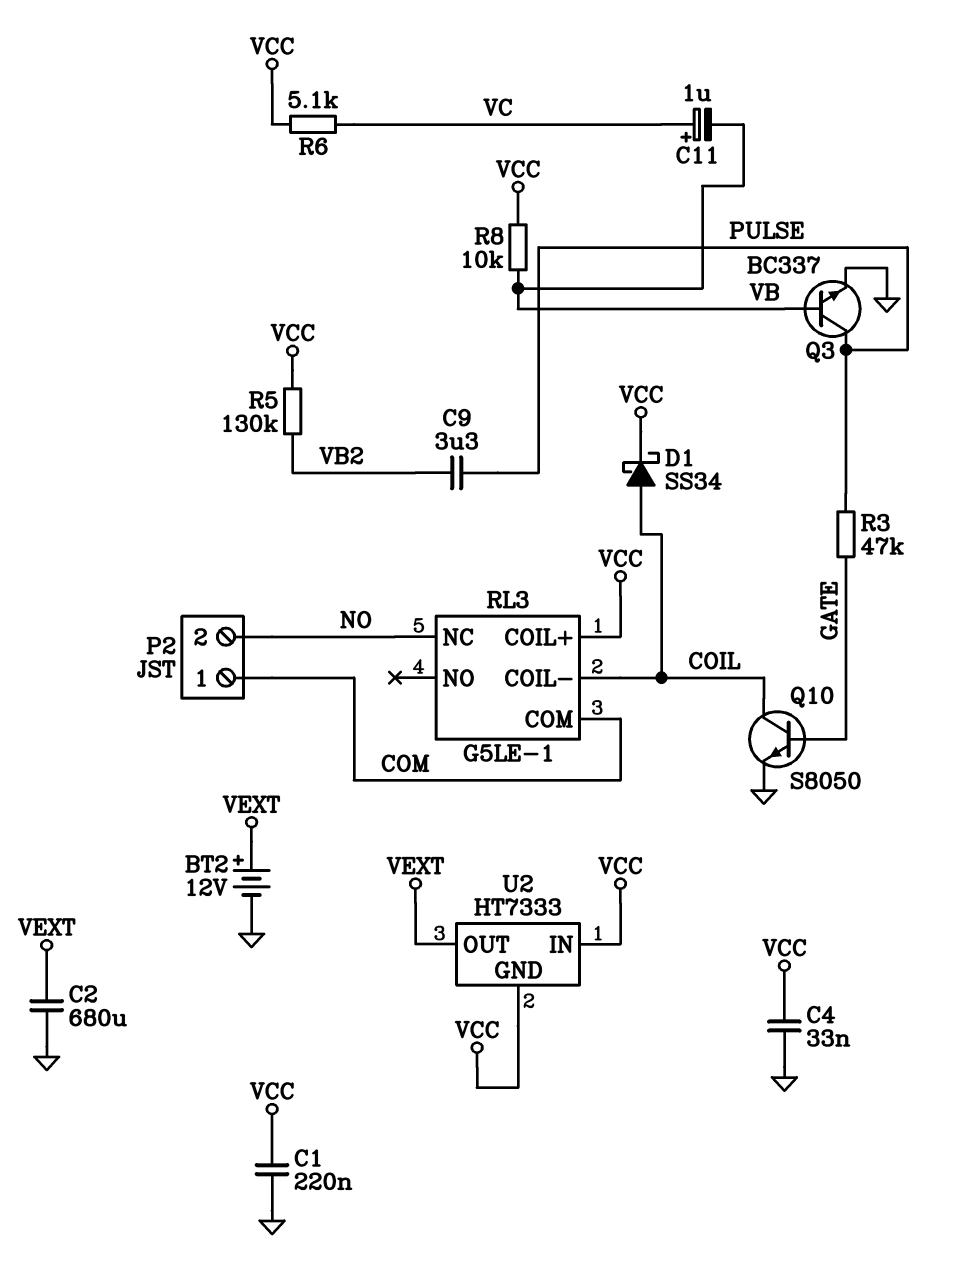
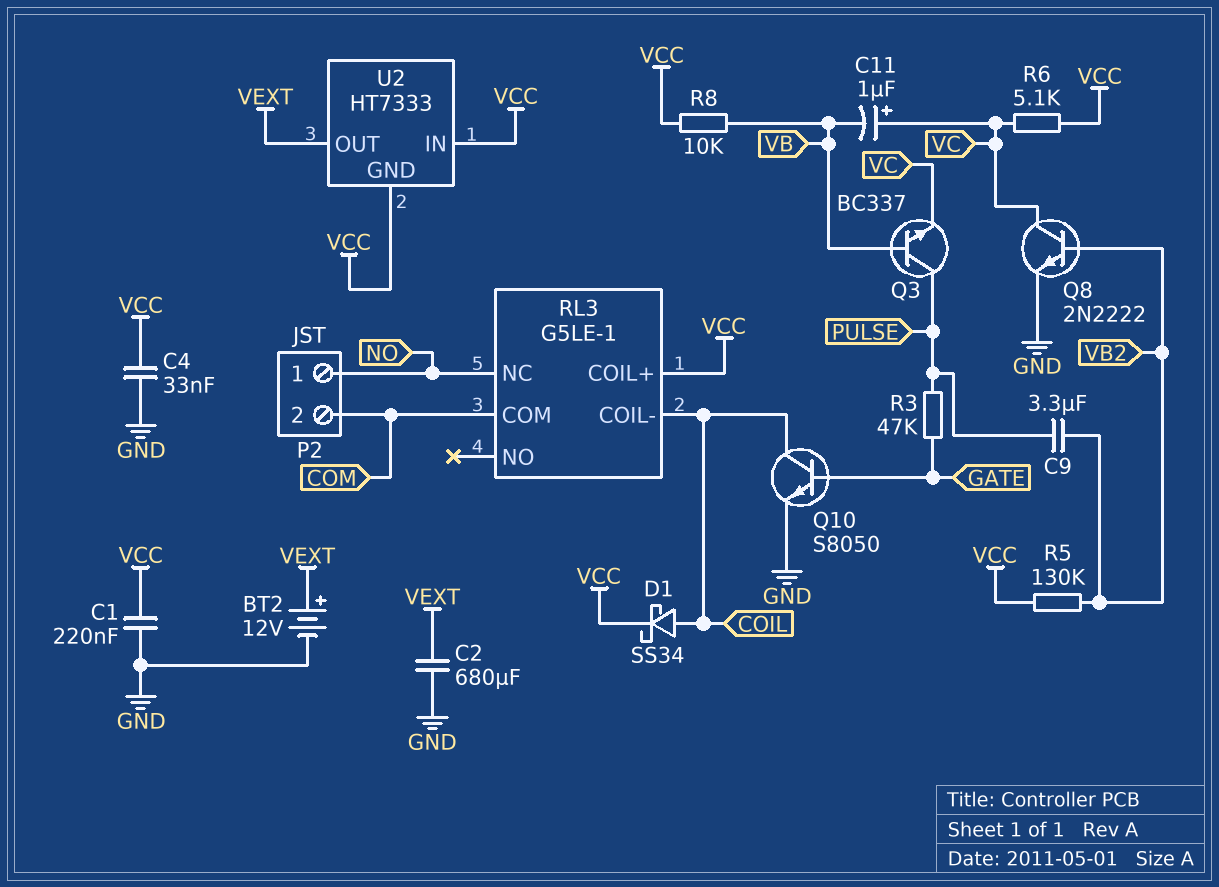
P2 pin 1: COM -> NO
P2 pin 2: NO -> COM
Q3: NPN BC337 (B VB, C PULSE, E GND) -> NPN BC337 (B VB, C PULSE, E VC)
Q8: none -> NPN 2N2222 (B VB2, C VC, E GND)

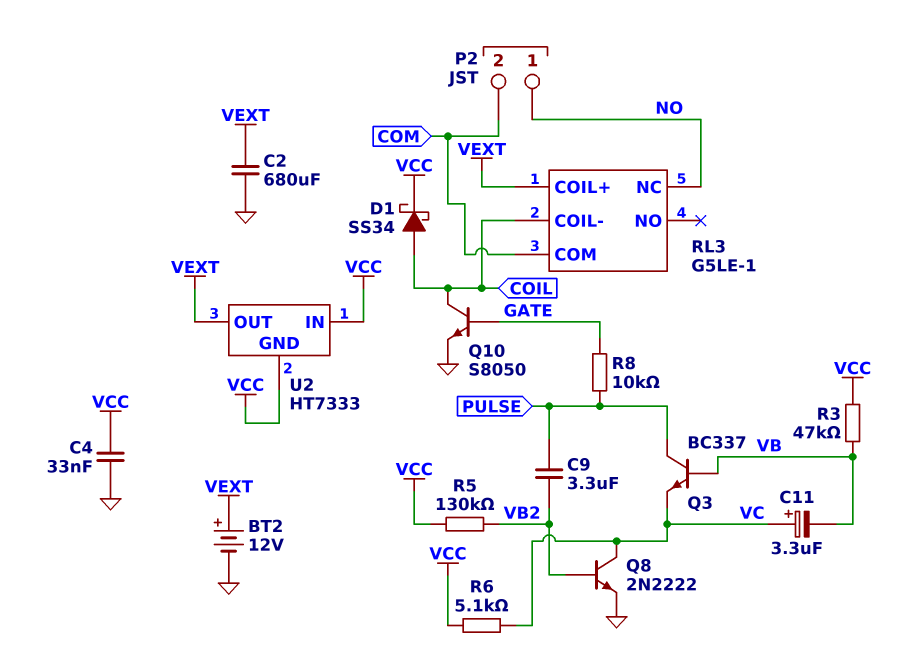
C1: 220nF (GND, VCC) -> none
C11: 1uF (plus VC, minus VB) -> 3.3uF (plus VC, minus VB)
R3: 47k (GATE, PULSE) -> 47k (VB, VCC)
R8: 10k (VB, VCC) -> 10k (GATE, PULSE)
RL3 pin COIL+: VCC -> VEXT

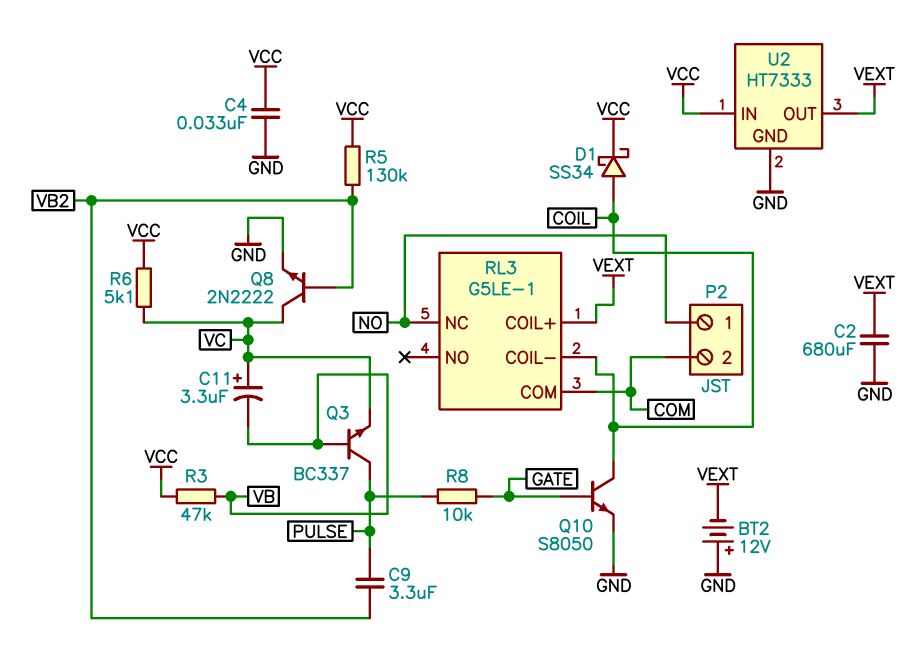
BT2: 12V (plus VEXT, minus GND) -> 12V (plus GND, minus VEXT)
U2 pin GND: VCC -> GND

